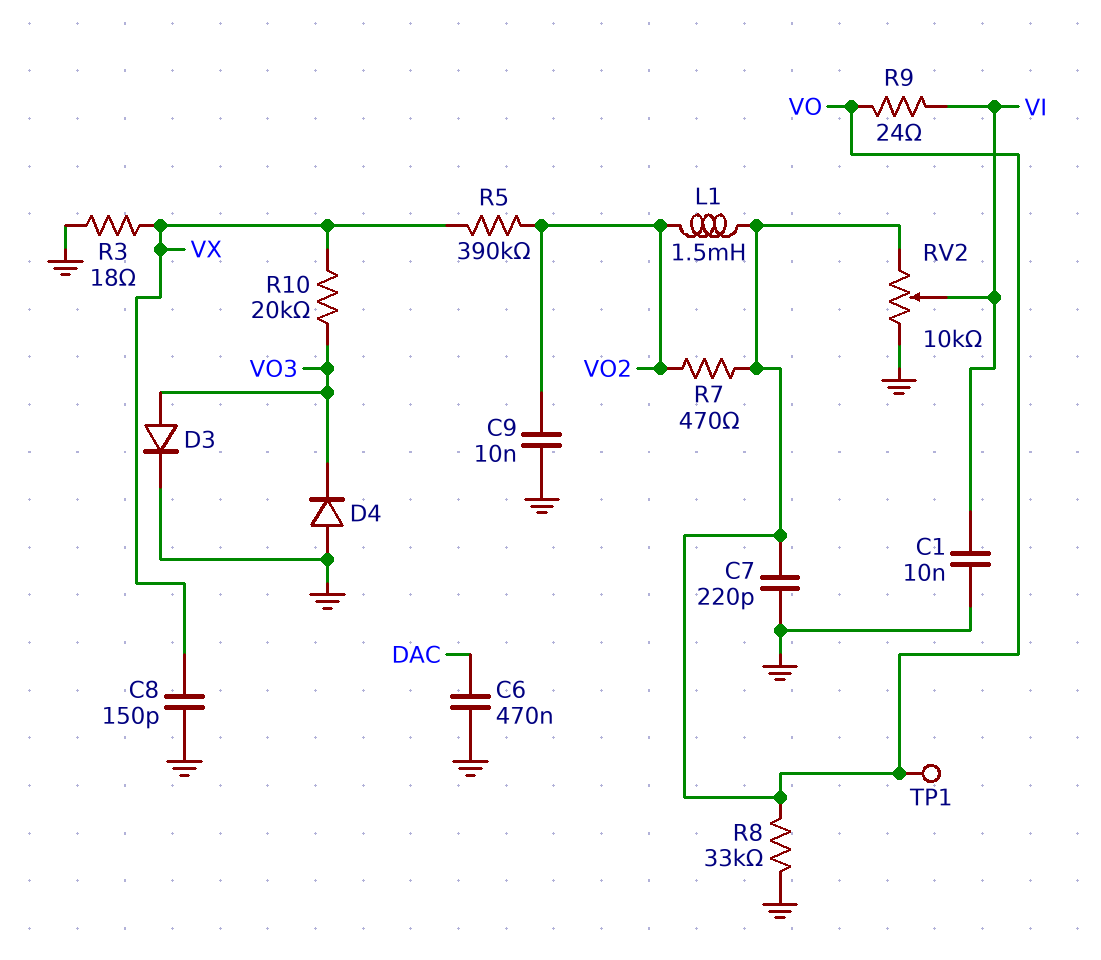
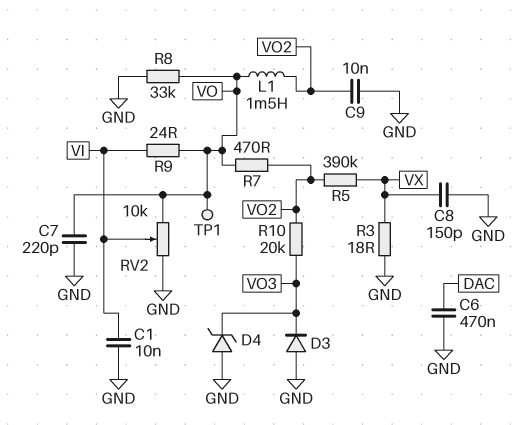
D3: diode (A VO3, K GND) -> diode (A GND, K VO3)
D4: diode (A GND, K VO3) -> zener (A GND, K VO3)
R10: 20k (VO3, VX) -> 20k (VO2, VO3)

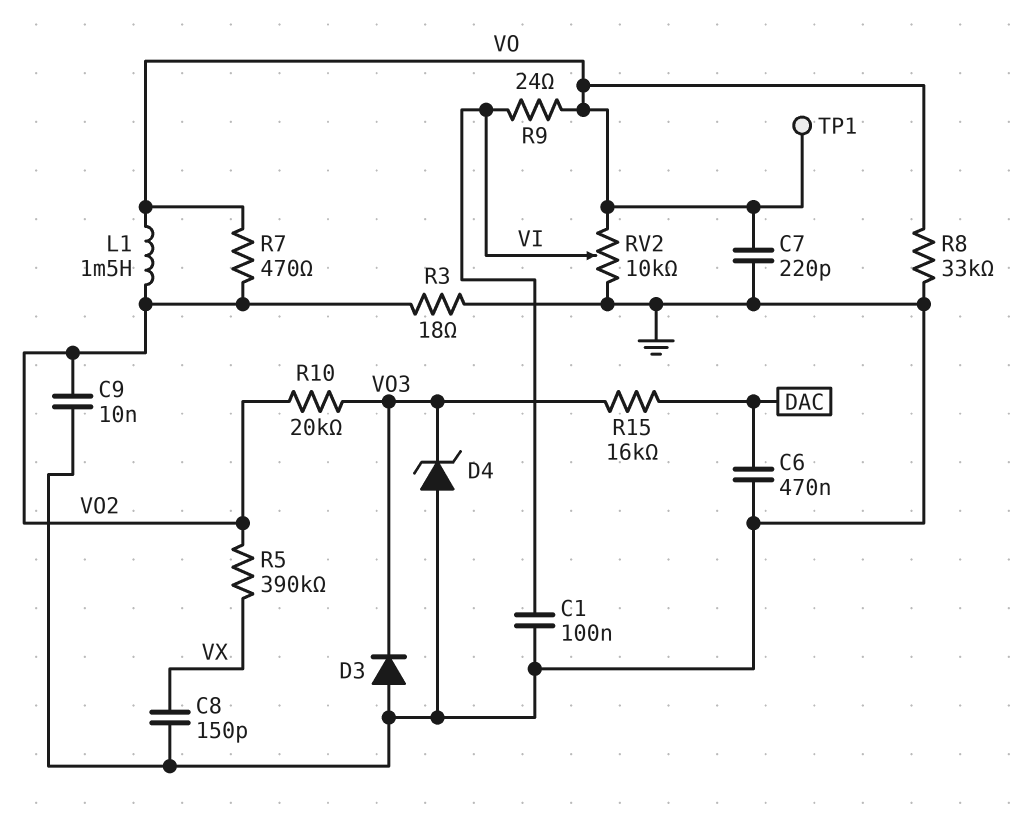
C1: 10nF (GND, VI) -> 100nF (GND, VI)
R3: 18 (GND, VX) -> 18 (GND, VO2)
R15: none -> 16k (DAC, VO3)

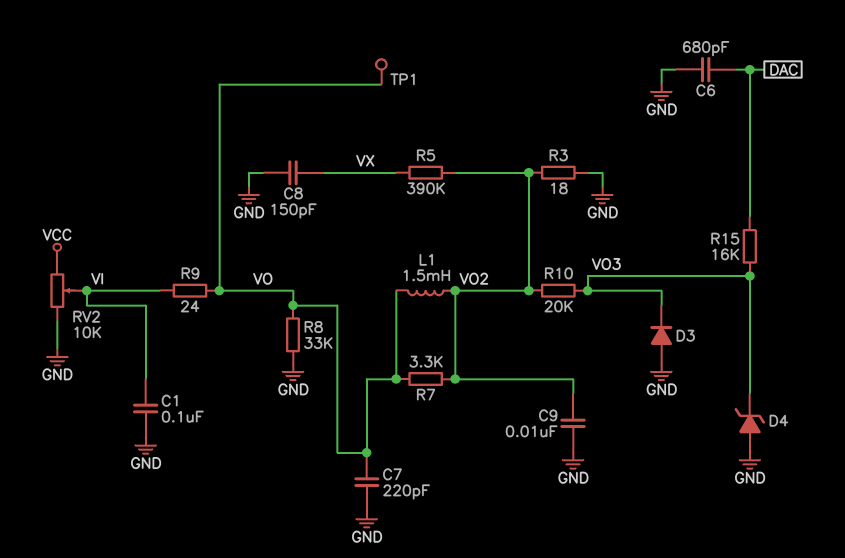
C6: 470nF (DAC, GND) -> 680pF (DAC, GND)
R7: 470 (VO, VO2) -> 3.3k (VO, VO2)
RV2: 10k (GND, VO, wiper VI) -> 10k (GND, VCC, wiper VI)

